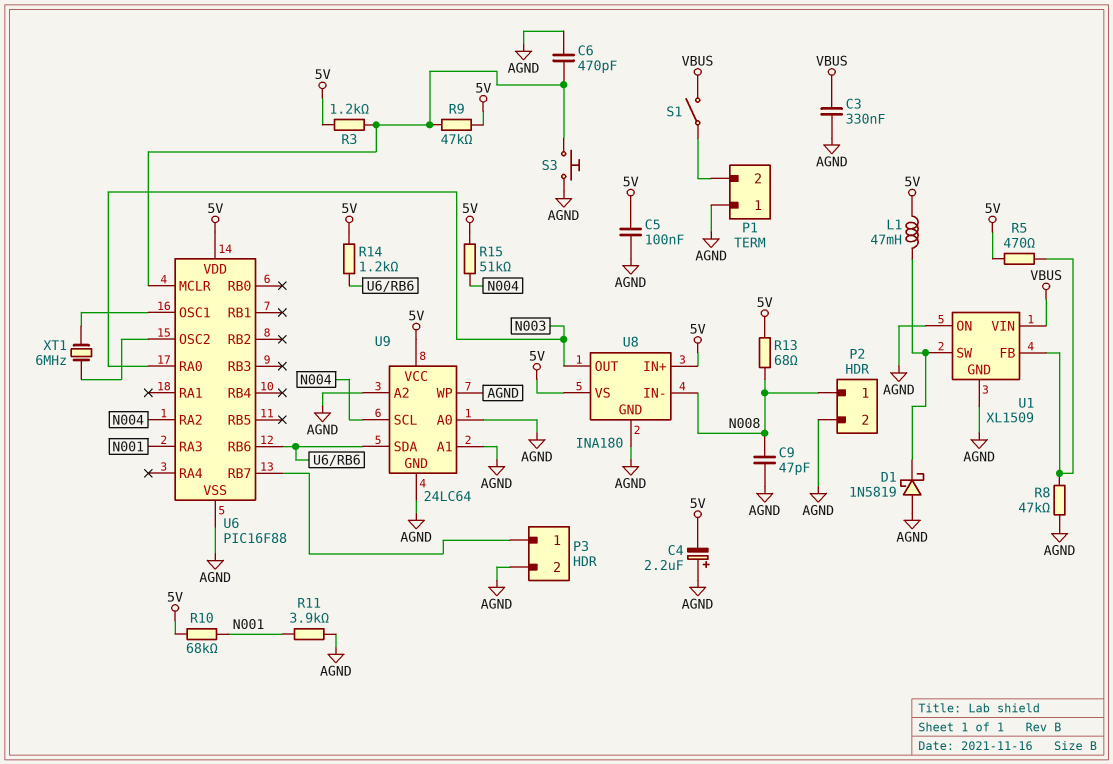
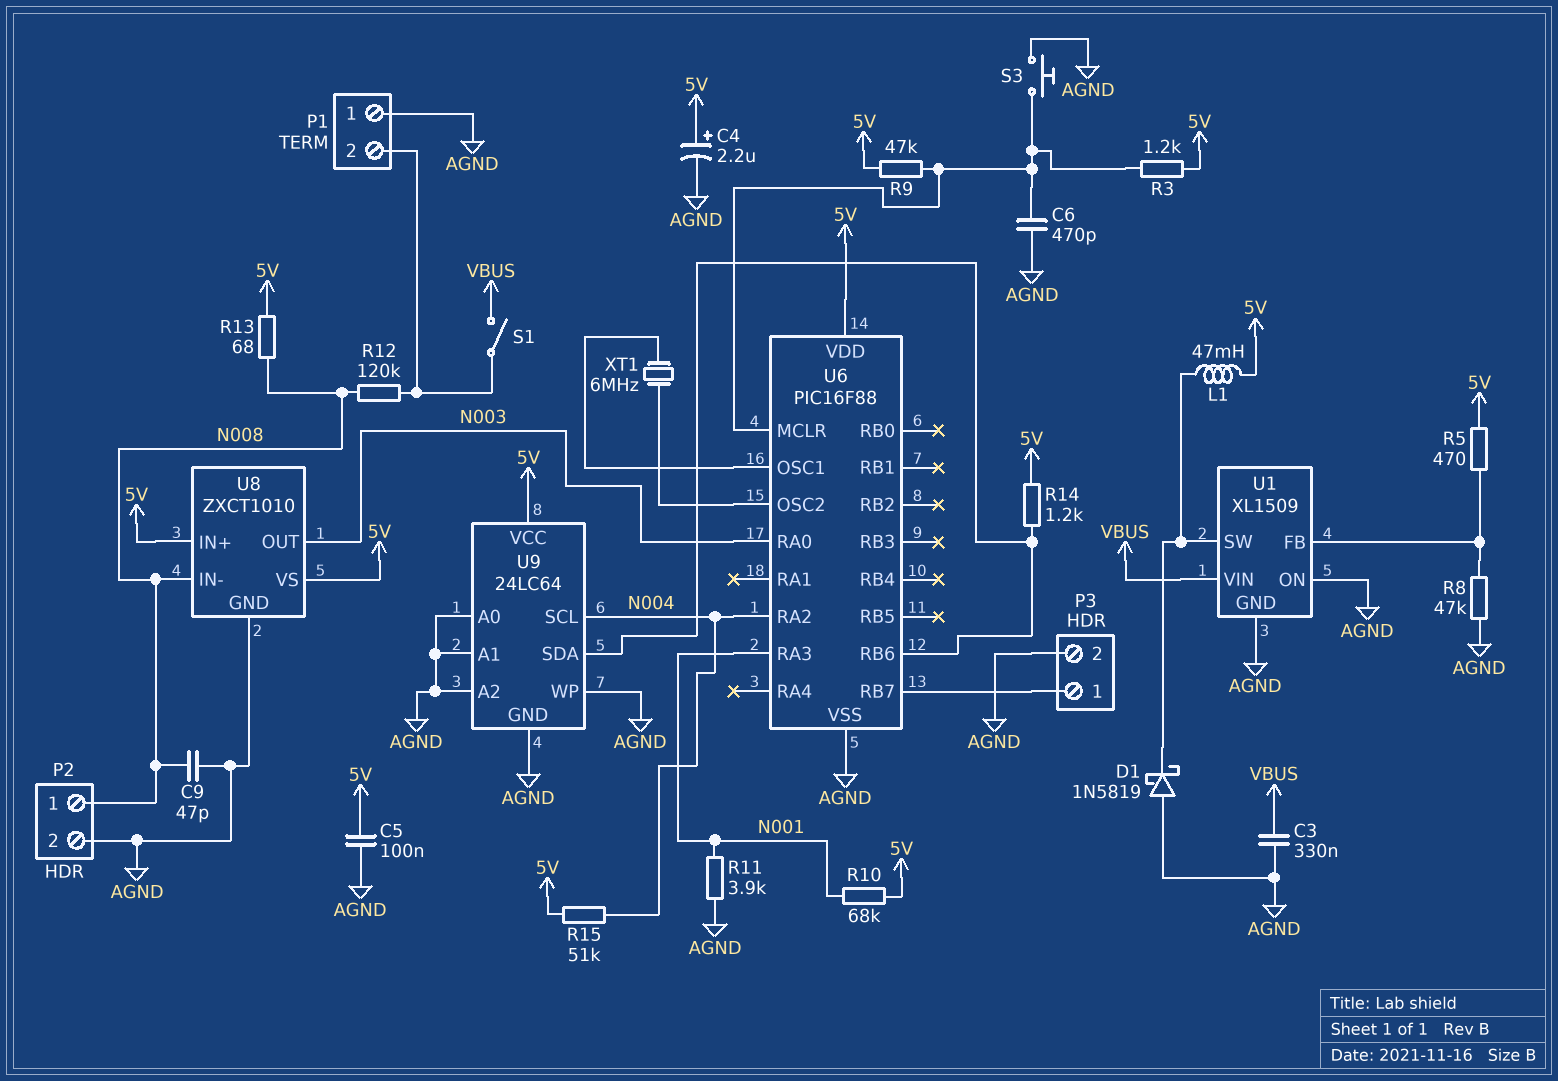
C4: 2.2uF (plus AGND, minus 5V) -> 2.2uF (plus 5V, minus AGND)
R12: none -> 120k (N008, P1/2)
U8: INA180 -> ZXCT1010

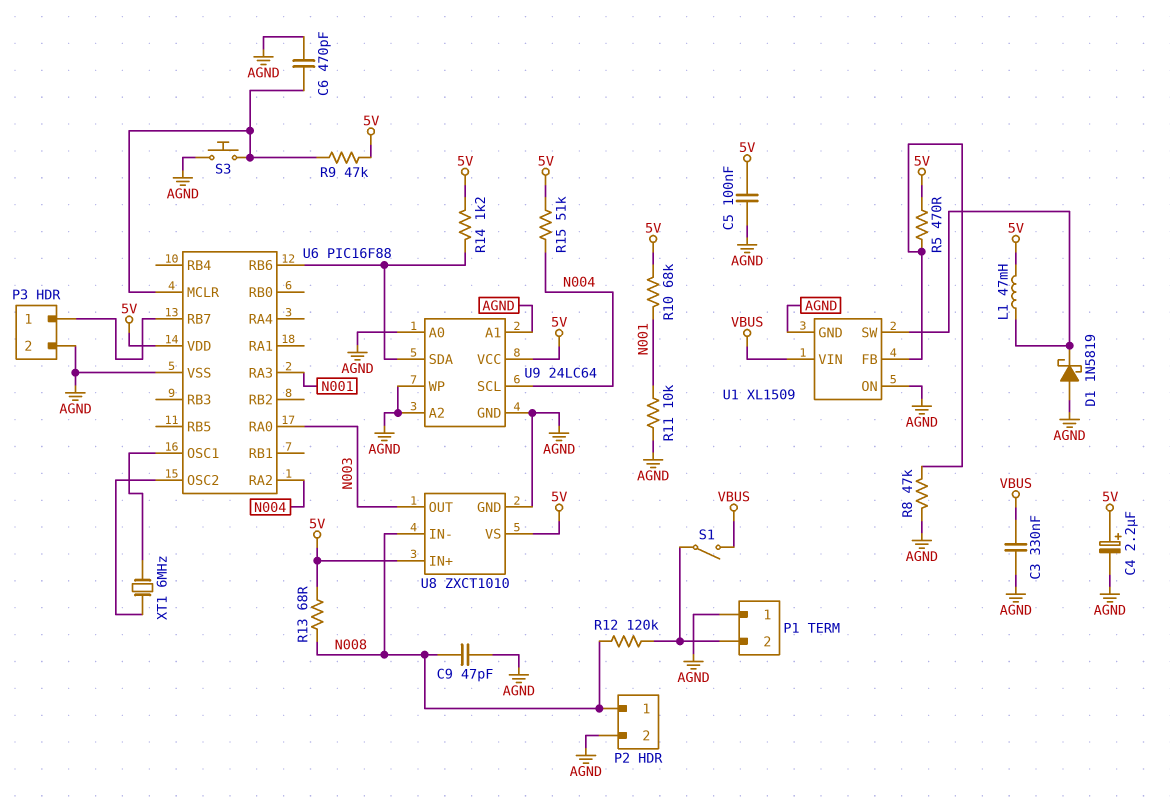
R3: 1.2k (5V, U6/MCLR) -> none
R11: 3.9k (AGND, N001) -> 10k (AGND, N001)

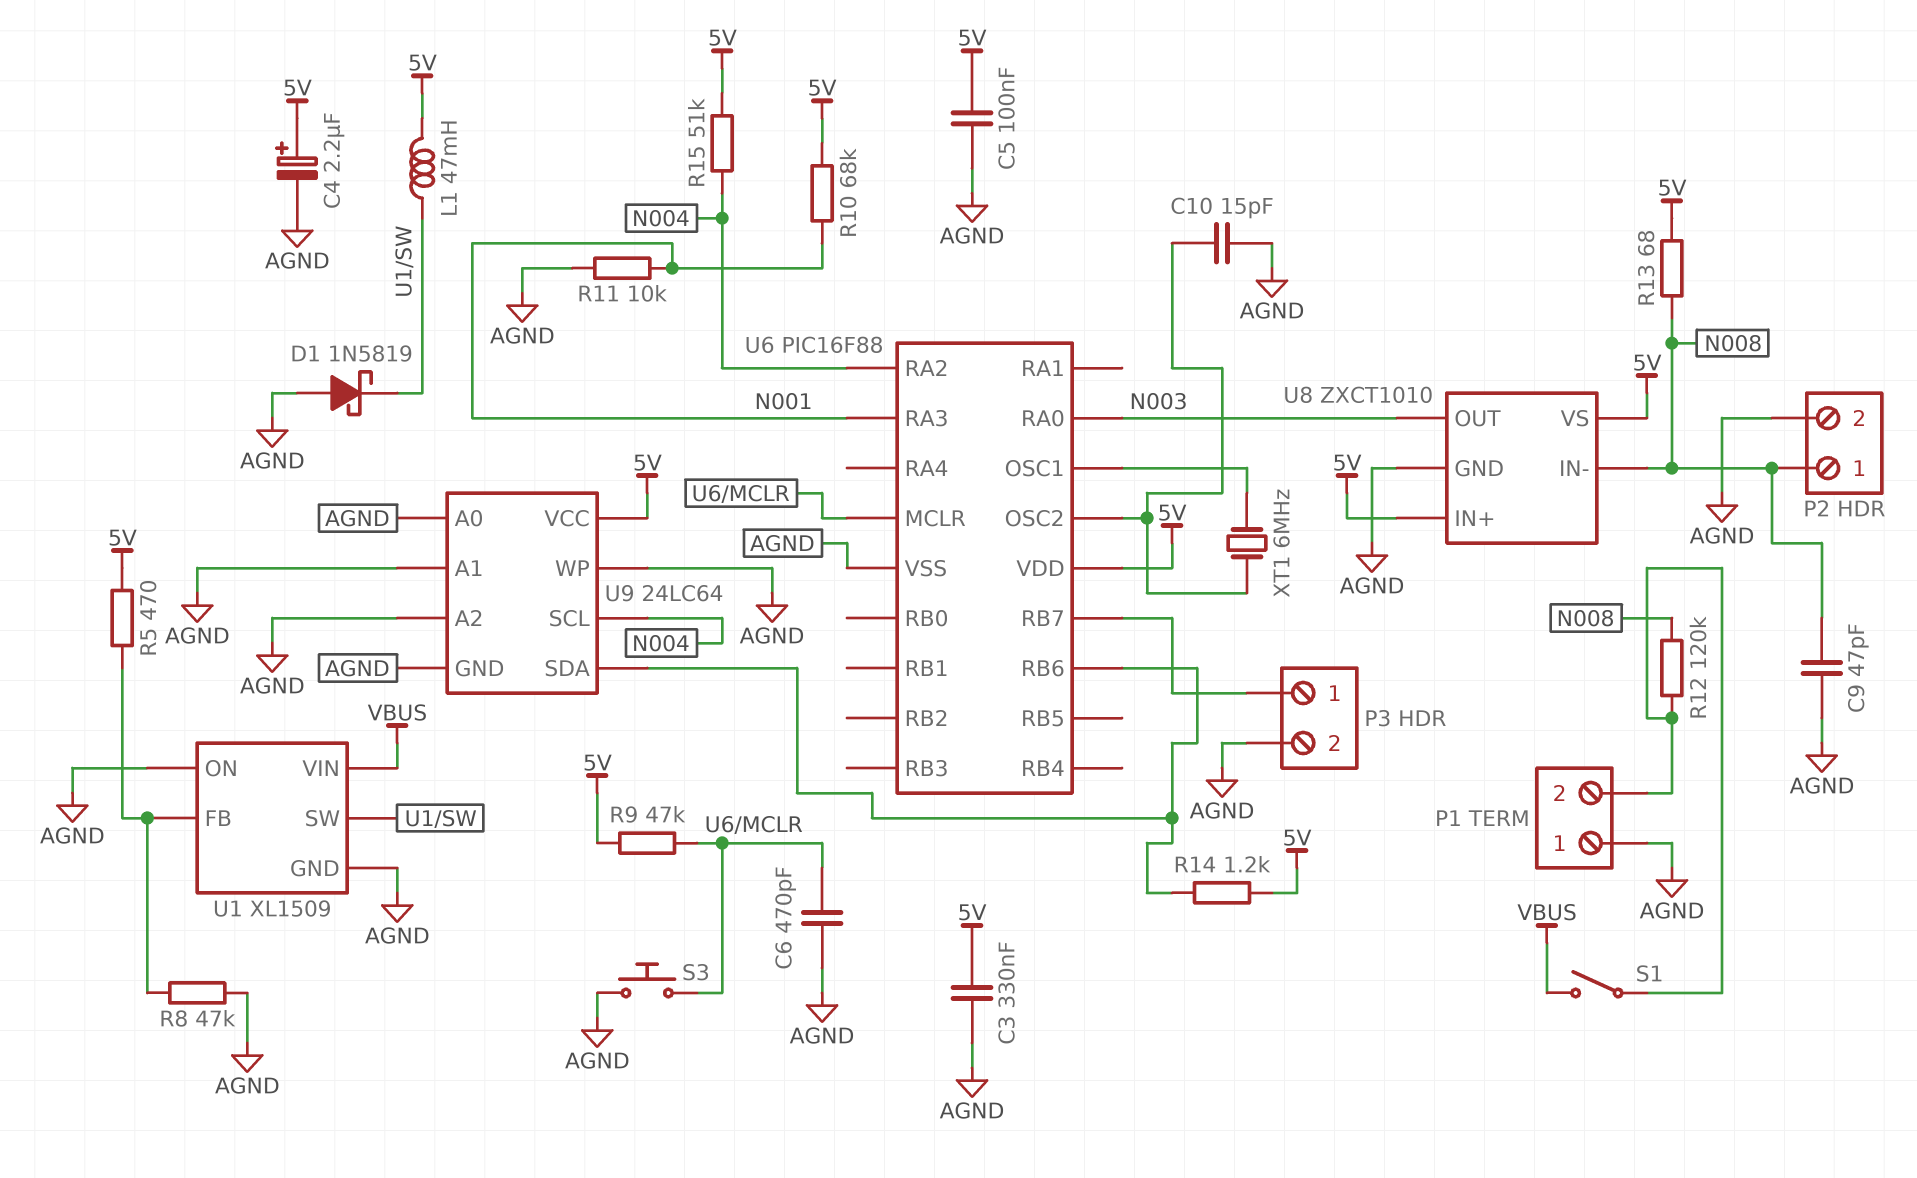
C3: 330nF (AGND, VBUS) -> 330nF (5V, AGND)
C10: none -> 15pF (AGND, U6/OSC2)

